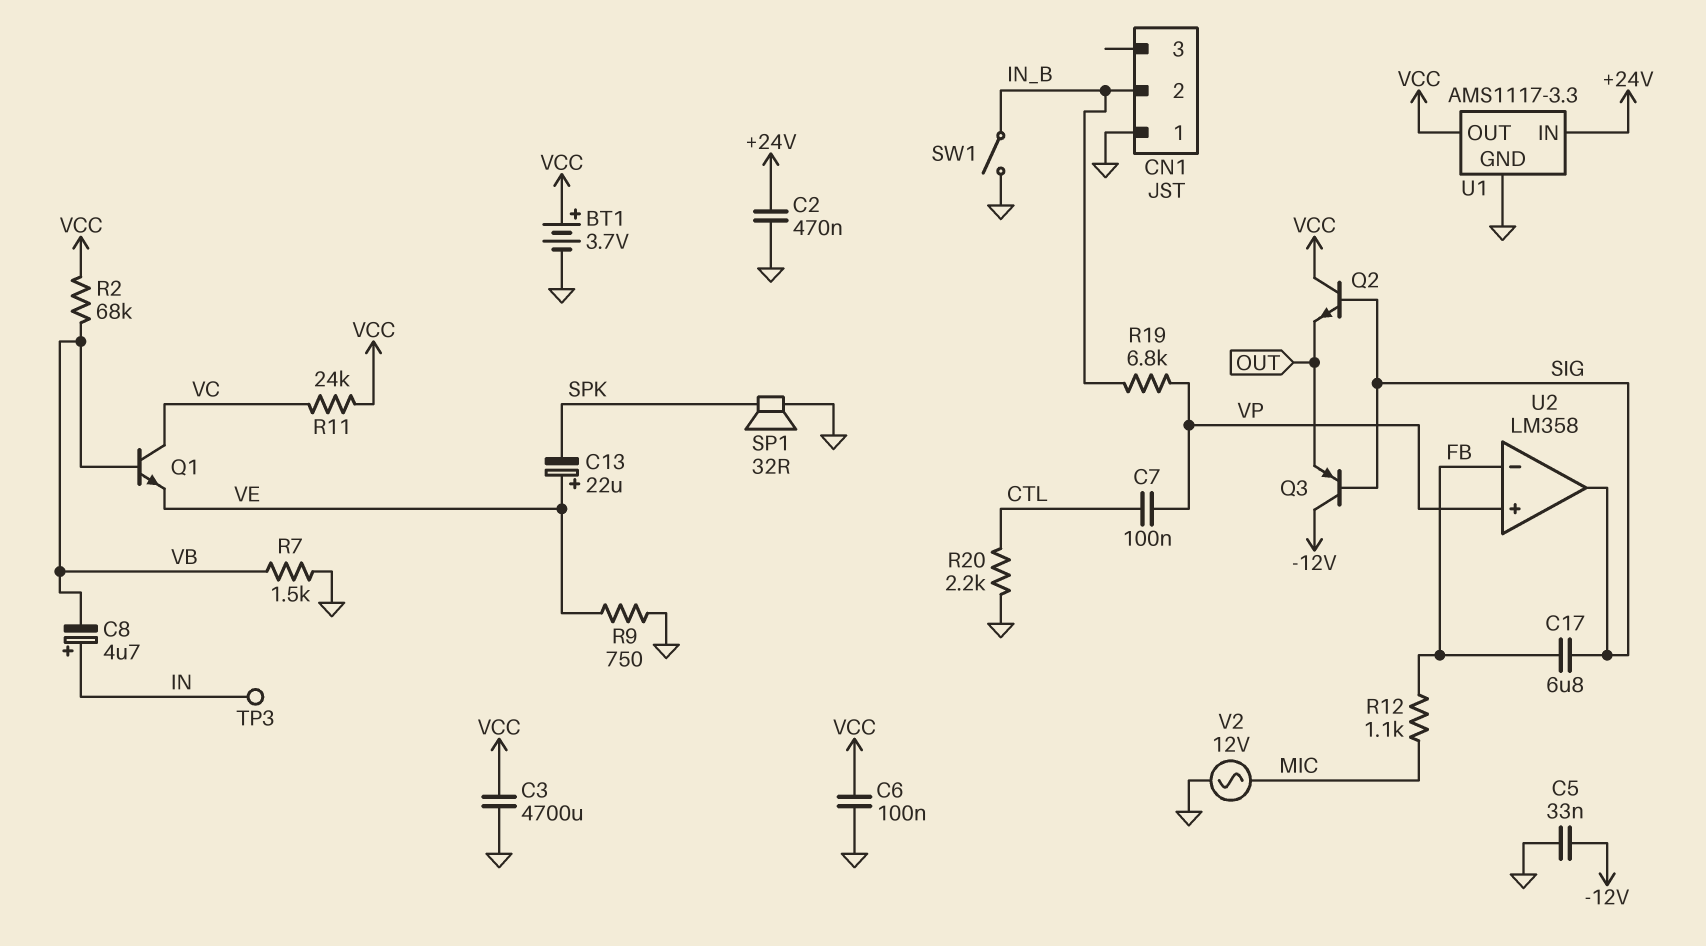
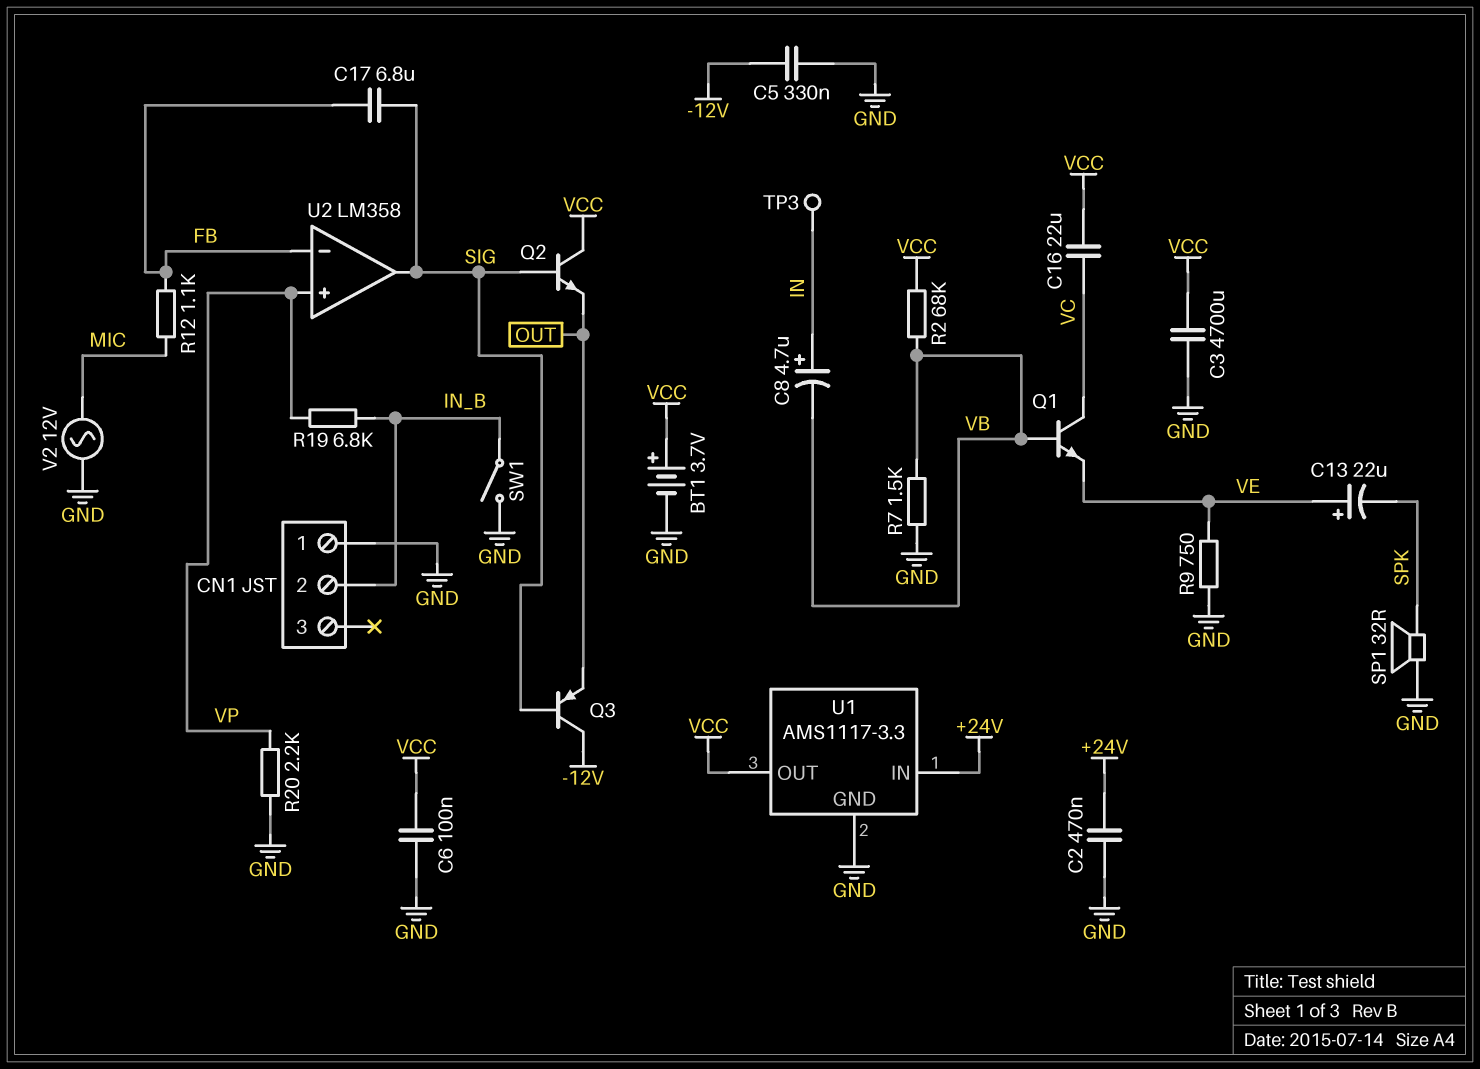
C5: 33nF (-12V, GND) -> 330nF (-12V, GND)
C7: 100nF (CTL, VP) -> none
C16: none -> 22uF (VC, VCC)
R11: 24k (VC, VCC) -> none
R20: 2.2k (CTL, GND) -> 2.2k (GND, VP)

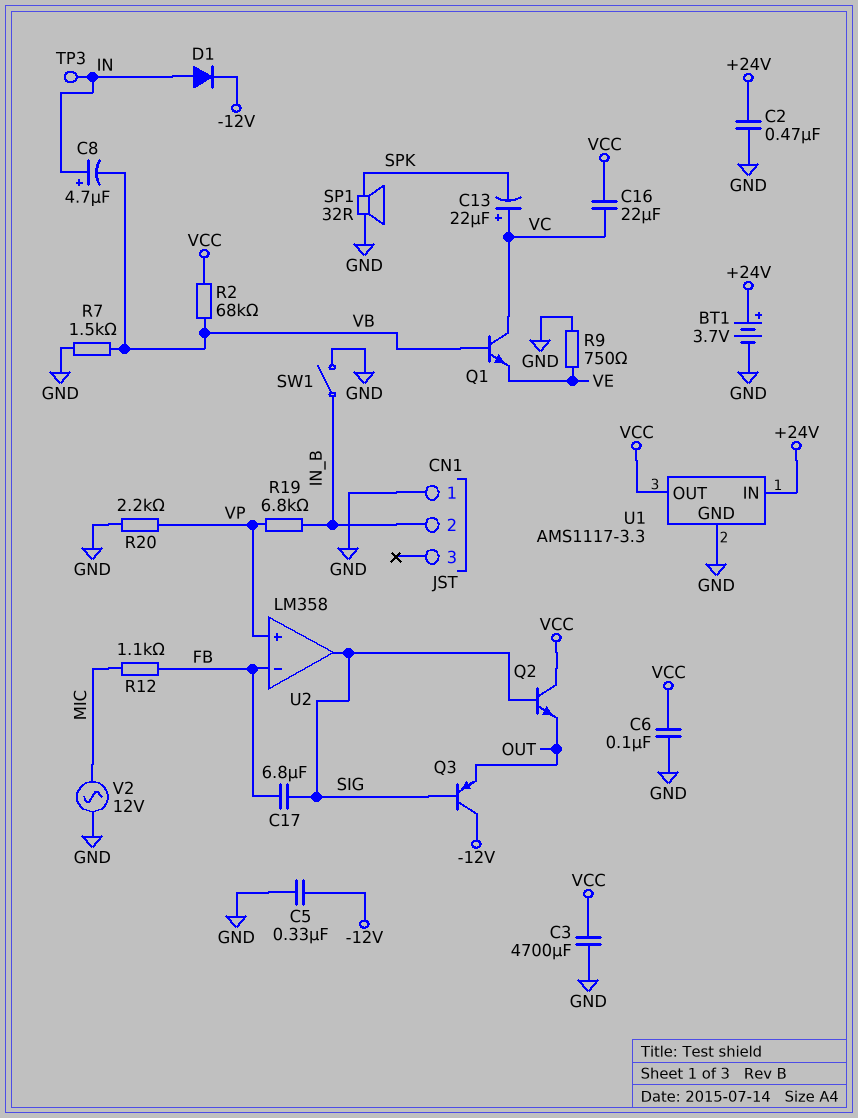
BT1: 3.7V (plus VCC, minus GND) -> 3.7V (plus +24V, minus GND)
C13: 22uF (plus VE, minus SPK) -> 22uF (plus VC, minus SPK)
D1: none -> diode (A IN, K -12V)

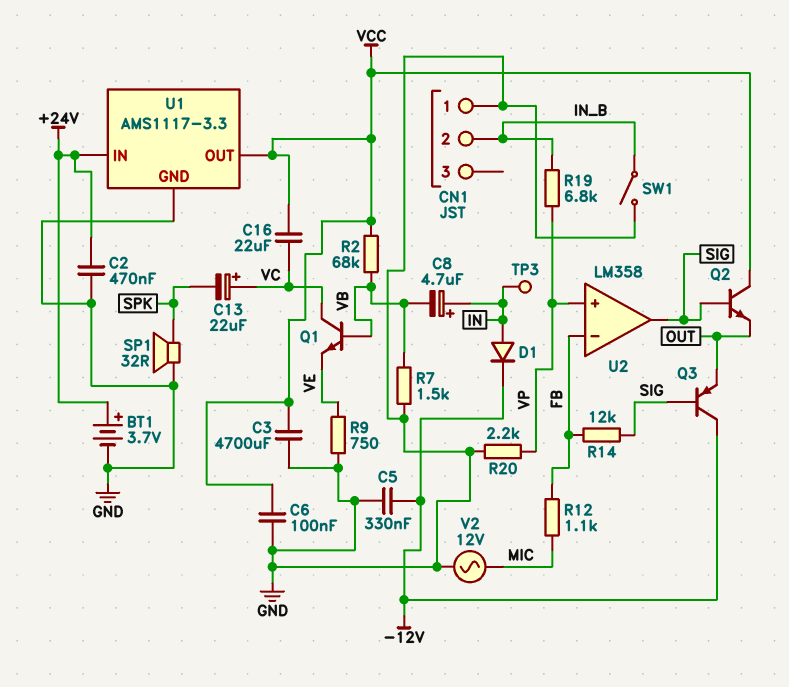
C17: 6.8uF (FB, SIG) -> none
R14: none -> 12k (FB, SIG)

